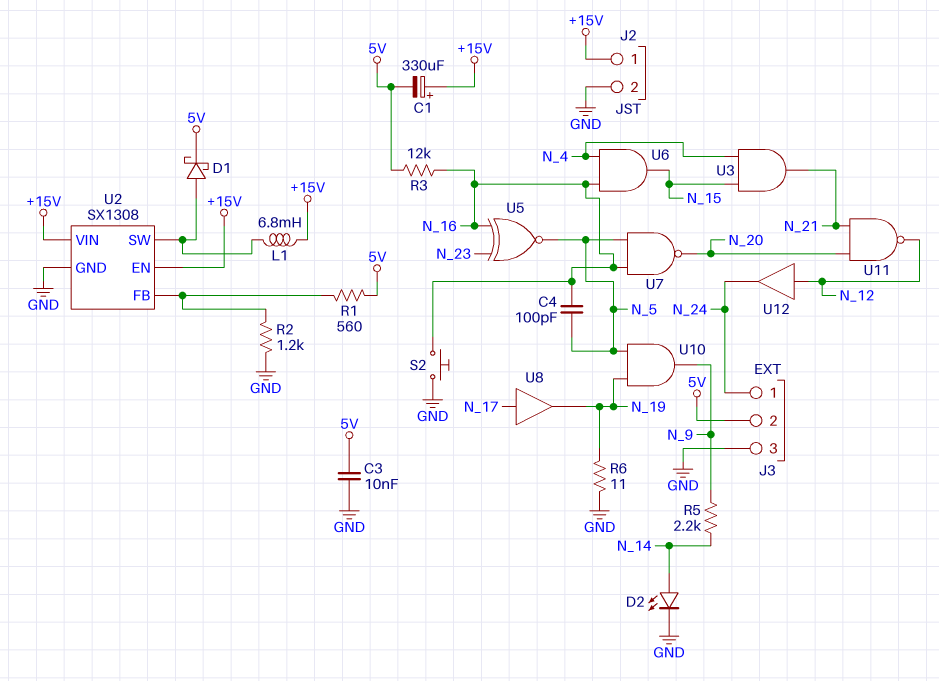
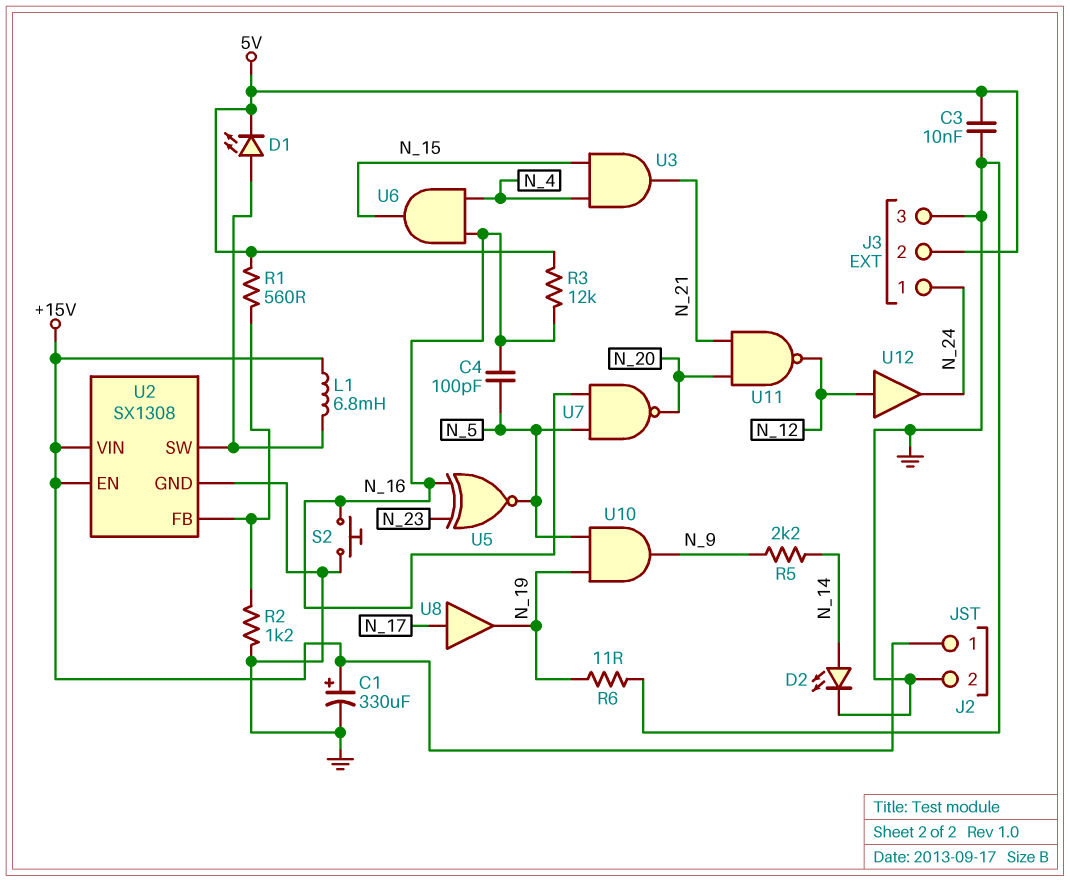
C1: 330uF (plus +15V, minus 5V) -> 330uF (plus +15V, minus GND)
D1: schottky (A U2/SW, K 5V) -> LED (A U2/SW, K 5V)

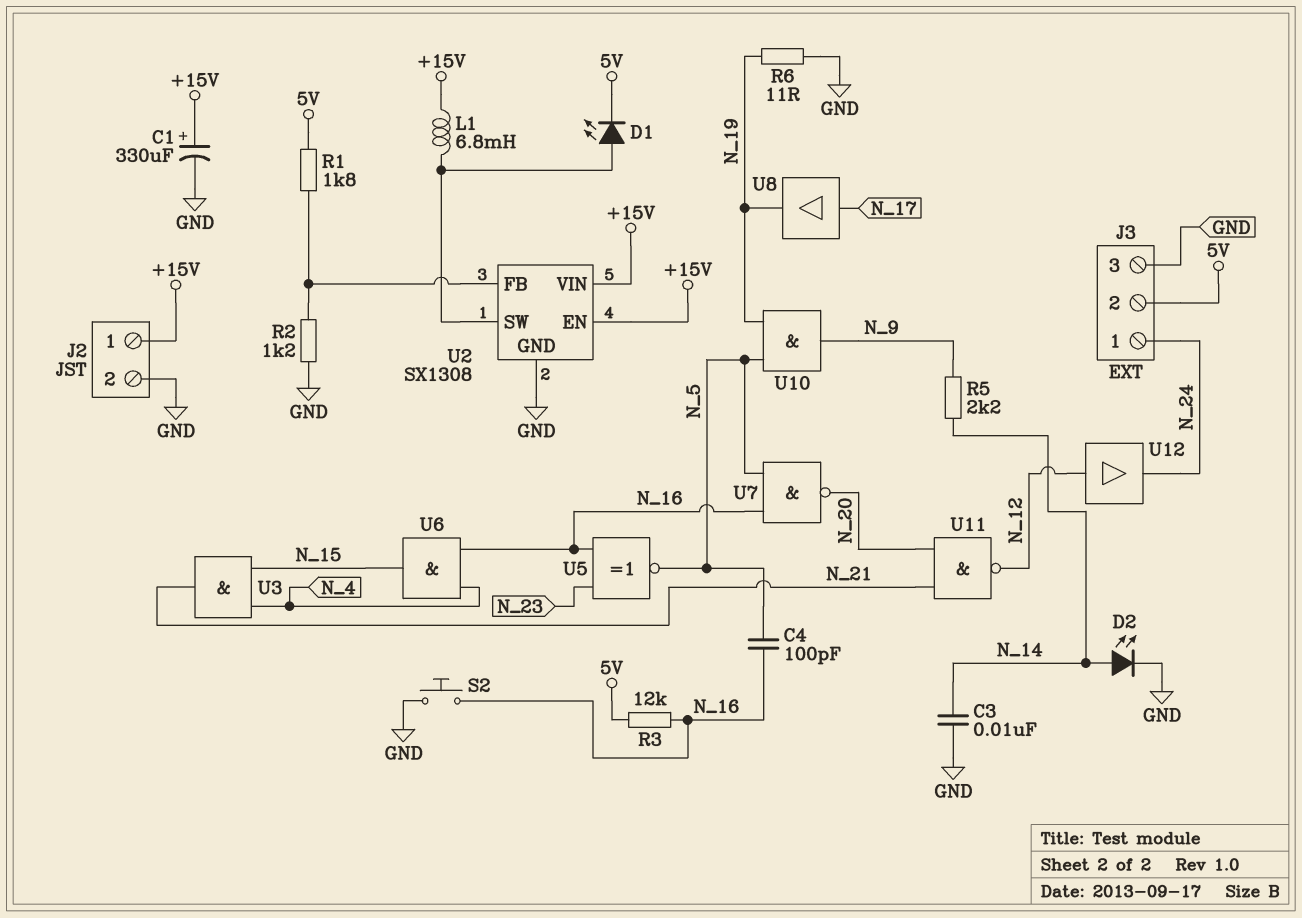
C3: 10nF (5V, GND) -> 10nF (GND, N_14)
R1: 560 (5V, U2/FB) -> 1.8k (5V, U2/FB)

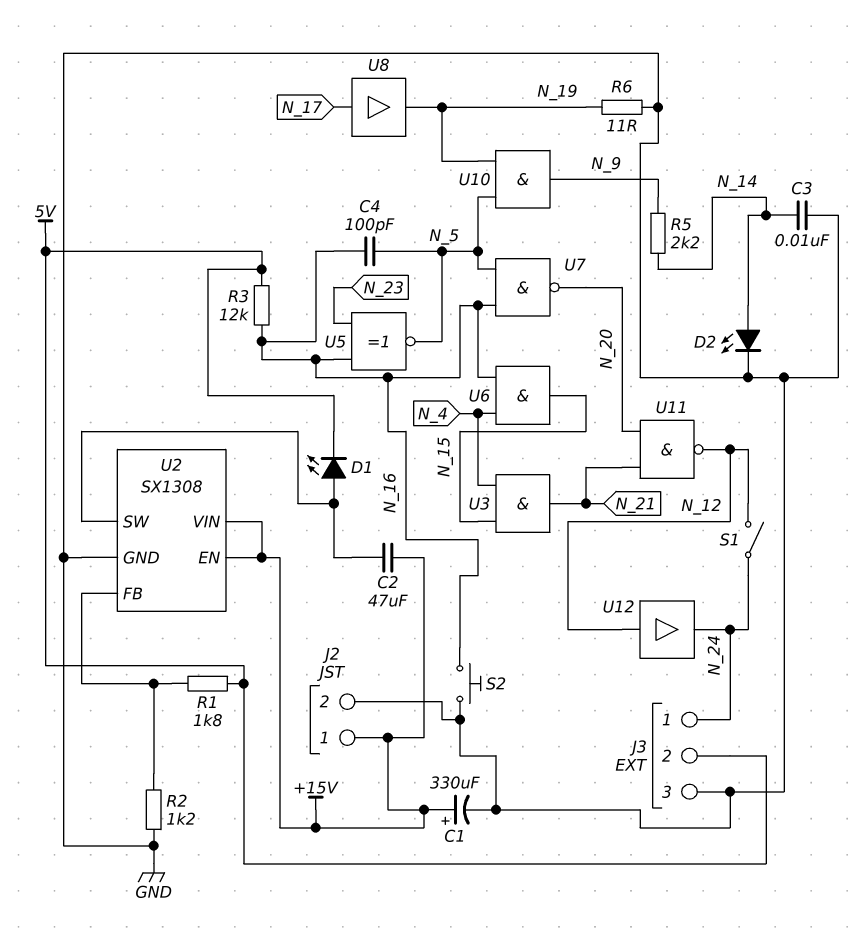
C2: none -> 47uF (+15V, U2/SW)
L1: 6.8mH (+15V, U2/SW) -> none
S1: none -> switch (N_12, N_24)

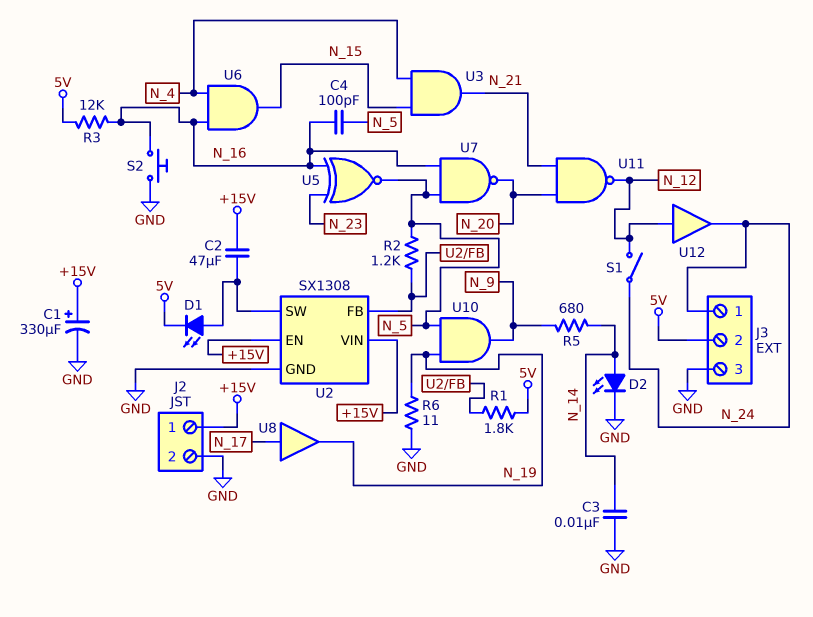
R2: 1.2k (GND, U2/FB) -> 1.2k (N_5, U2/FB)
R5: 2.2k (N_9, N_14) -> 680 (N_9, N_14)

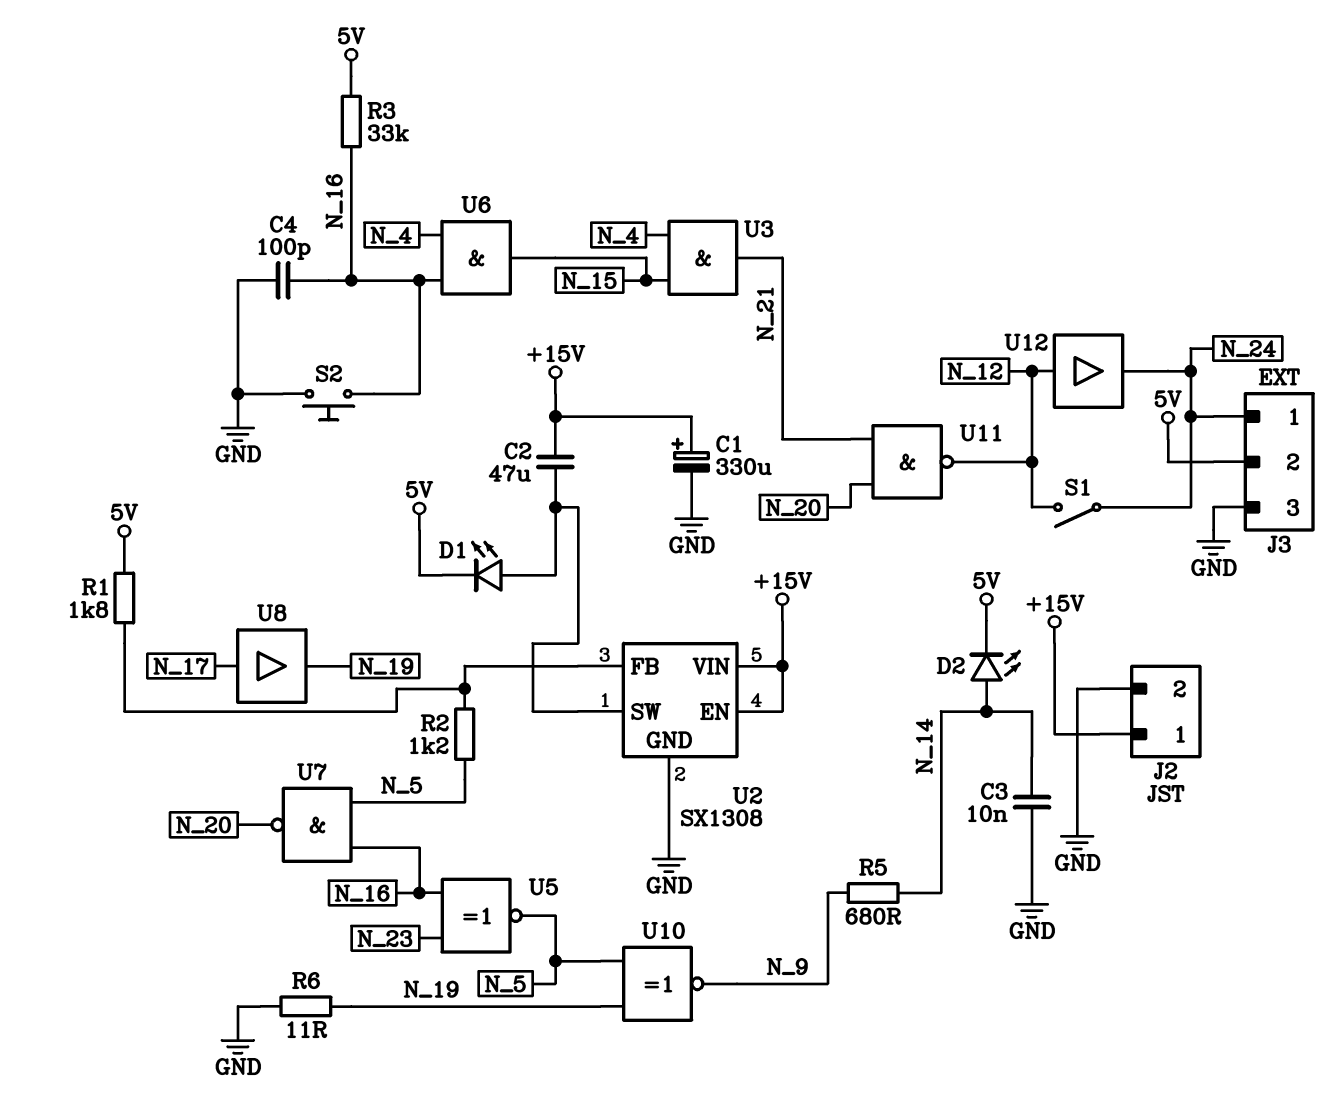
C4: 100pF (N_5, N_16) -> 100pF (GND, N_16)
D2: LED (A N_14, K GND) -> LED (A N_14, K 5V)
R3: 12k (5V, N_16) -> 33k (5V, N_16)
U10: AND (in N_5, in N_19, out N_9) -> XNOR (in N_5, in N_19, out N_9)

